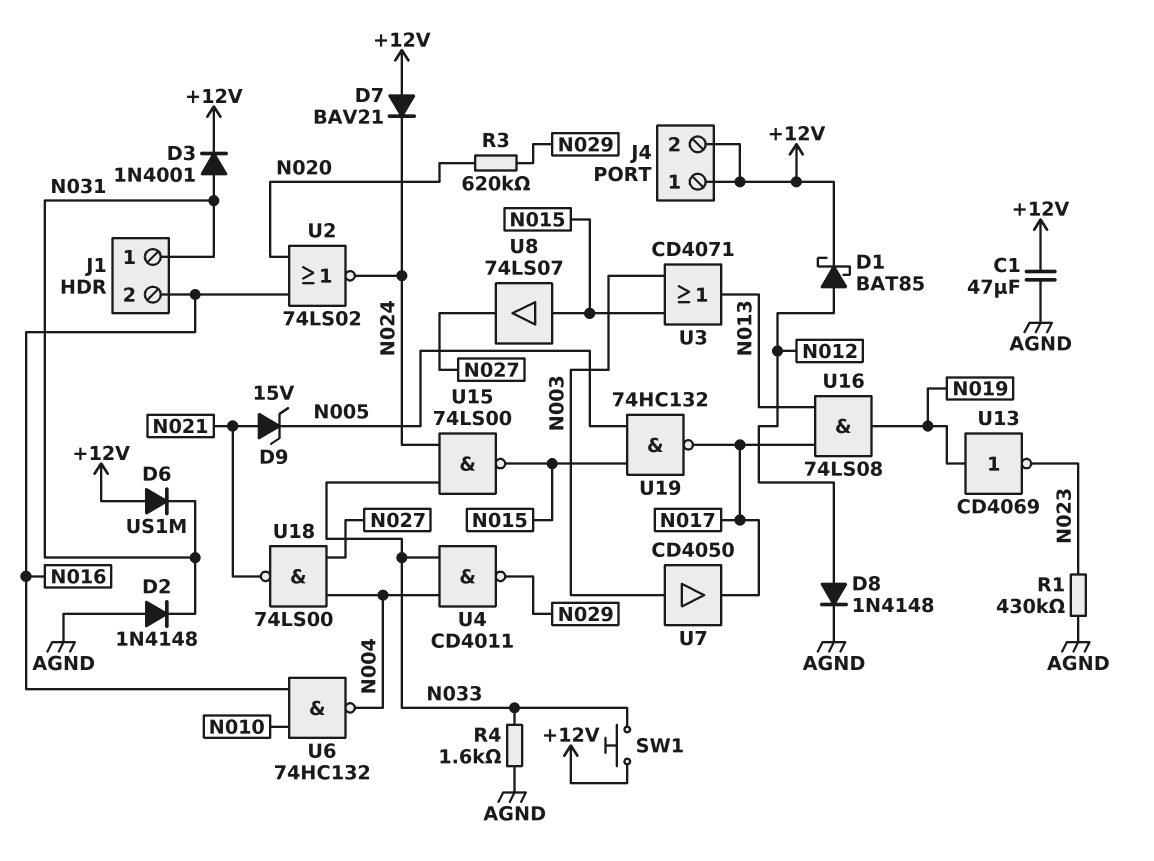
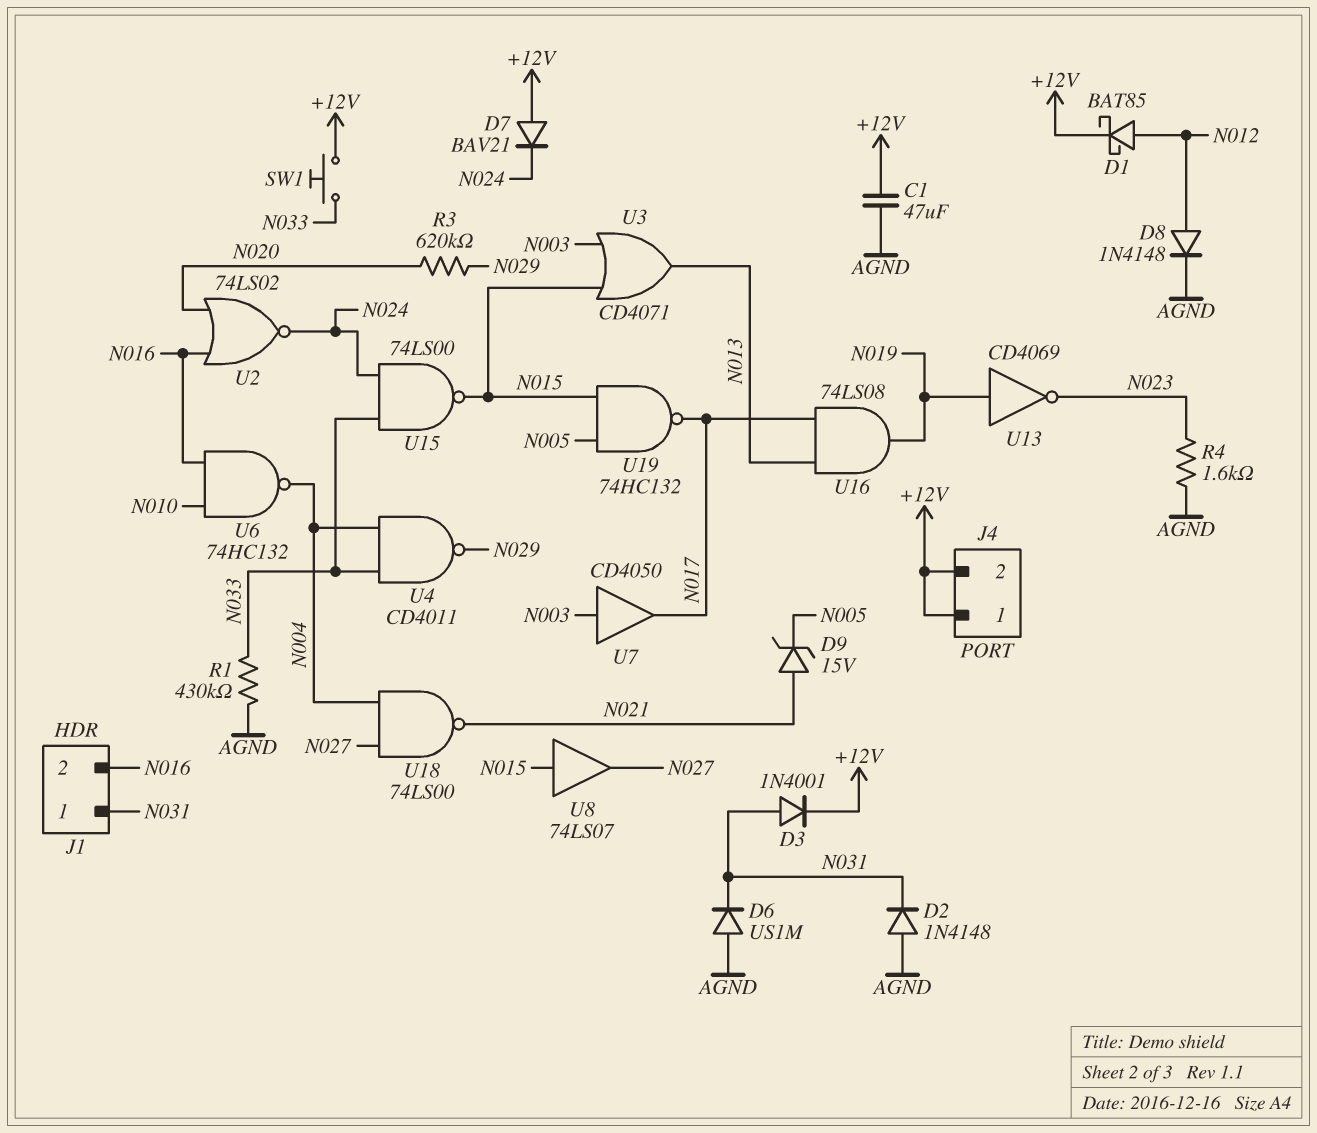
D6: diode US1M (A +12V, K N031) -> diode US1M (A AGND, K N031)
R1: 430k (AGND, N023) -> 430k (AGND, N033)
R4: 1.6k (AGND, N033) -> 1.6k (AGND, N023)

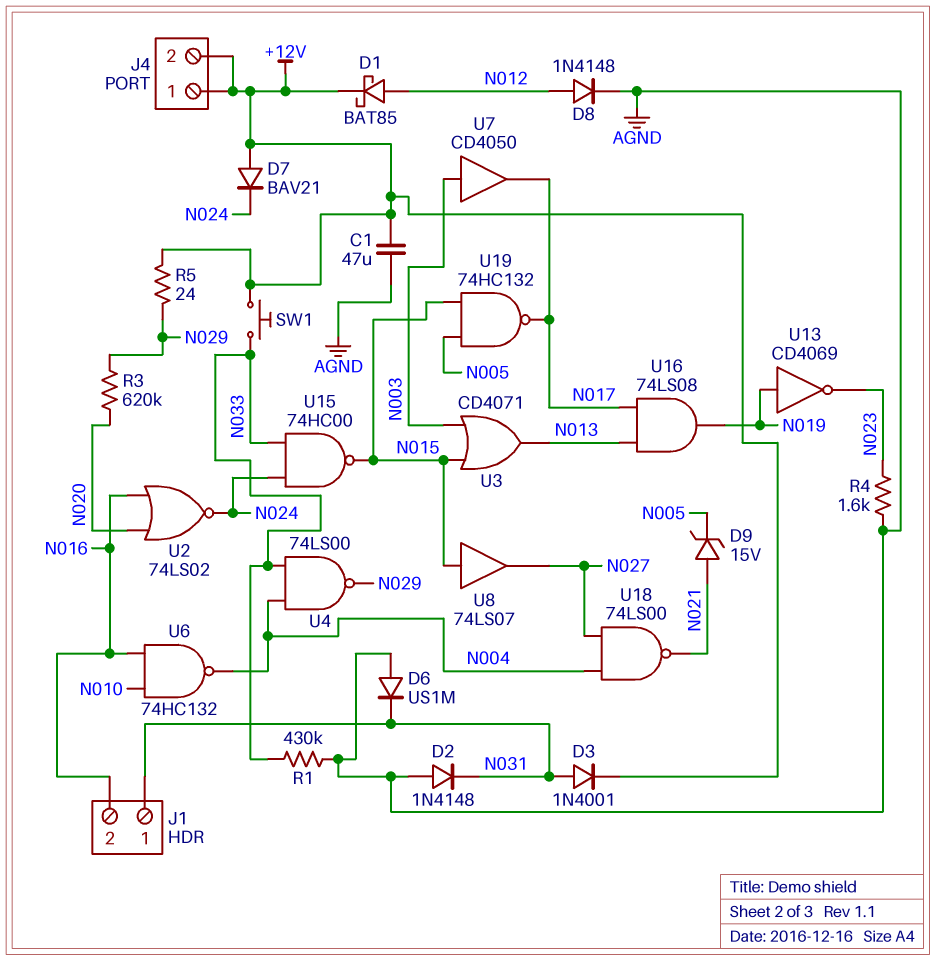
R5: none -> 24 (+12V, N029)
U4: NAND CD4011 (in N004, in N033, out N029) -> NAND 74LS00 (in N004, in N033, out N029)
U15: NAND 74LS00 (in N024, in N033, out N015) -> NAND 74HC00 (in N024, in N033, out N015)

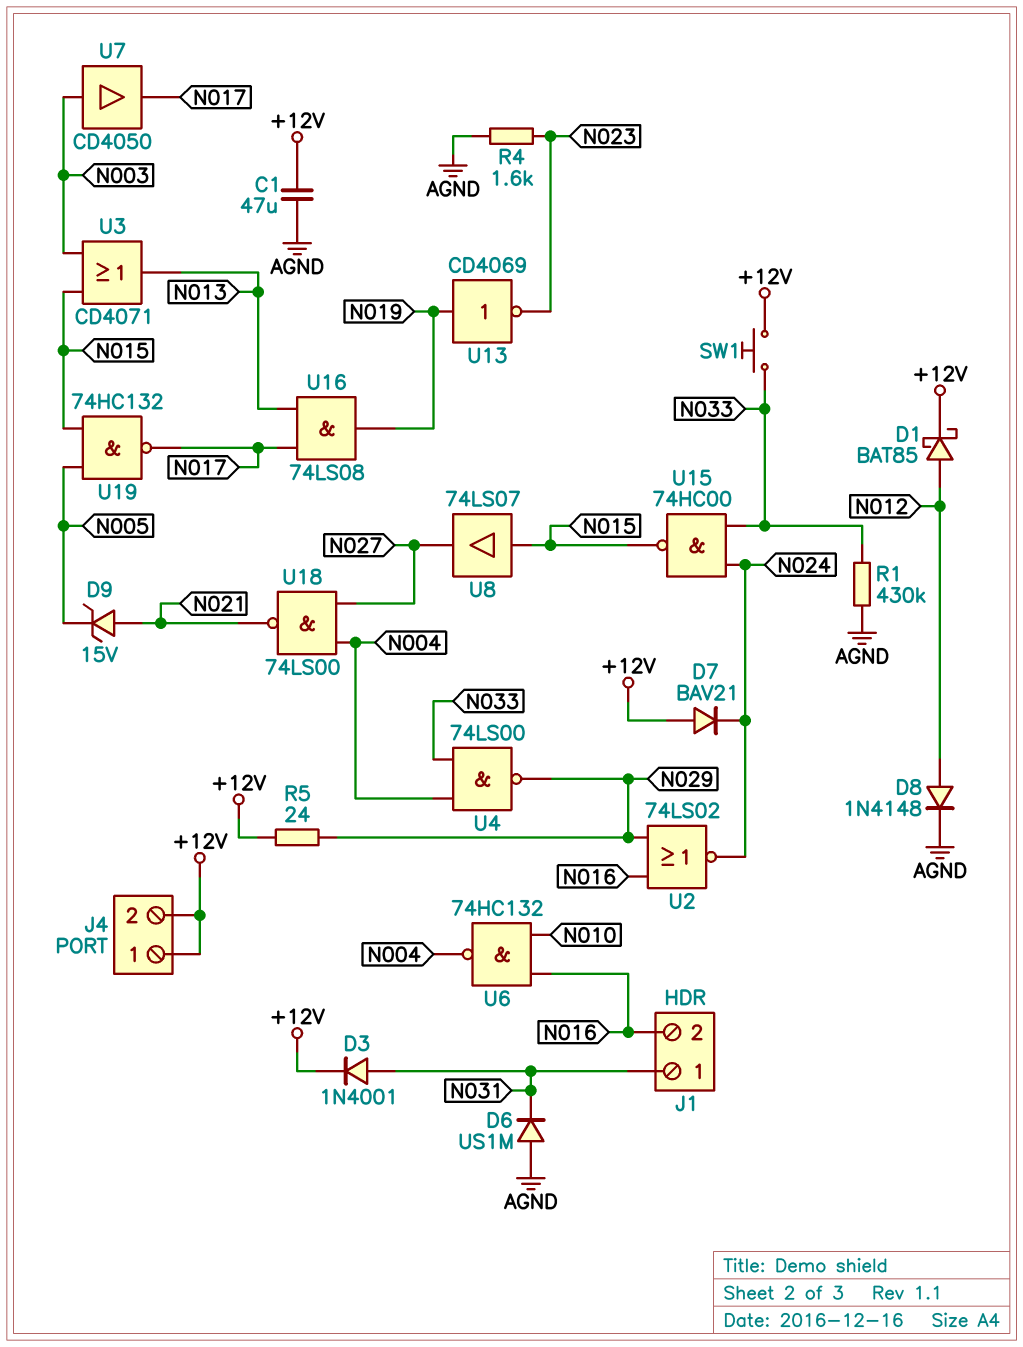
D2: diode 1N4148 (A AGND, K N031) -> none
R3: 620k (N020, N029) -> none
U2: NOR 74LS02 (in N016, in N020, out N024) -> NOR 74LS02 (in N016, in N029, out N024)

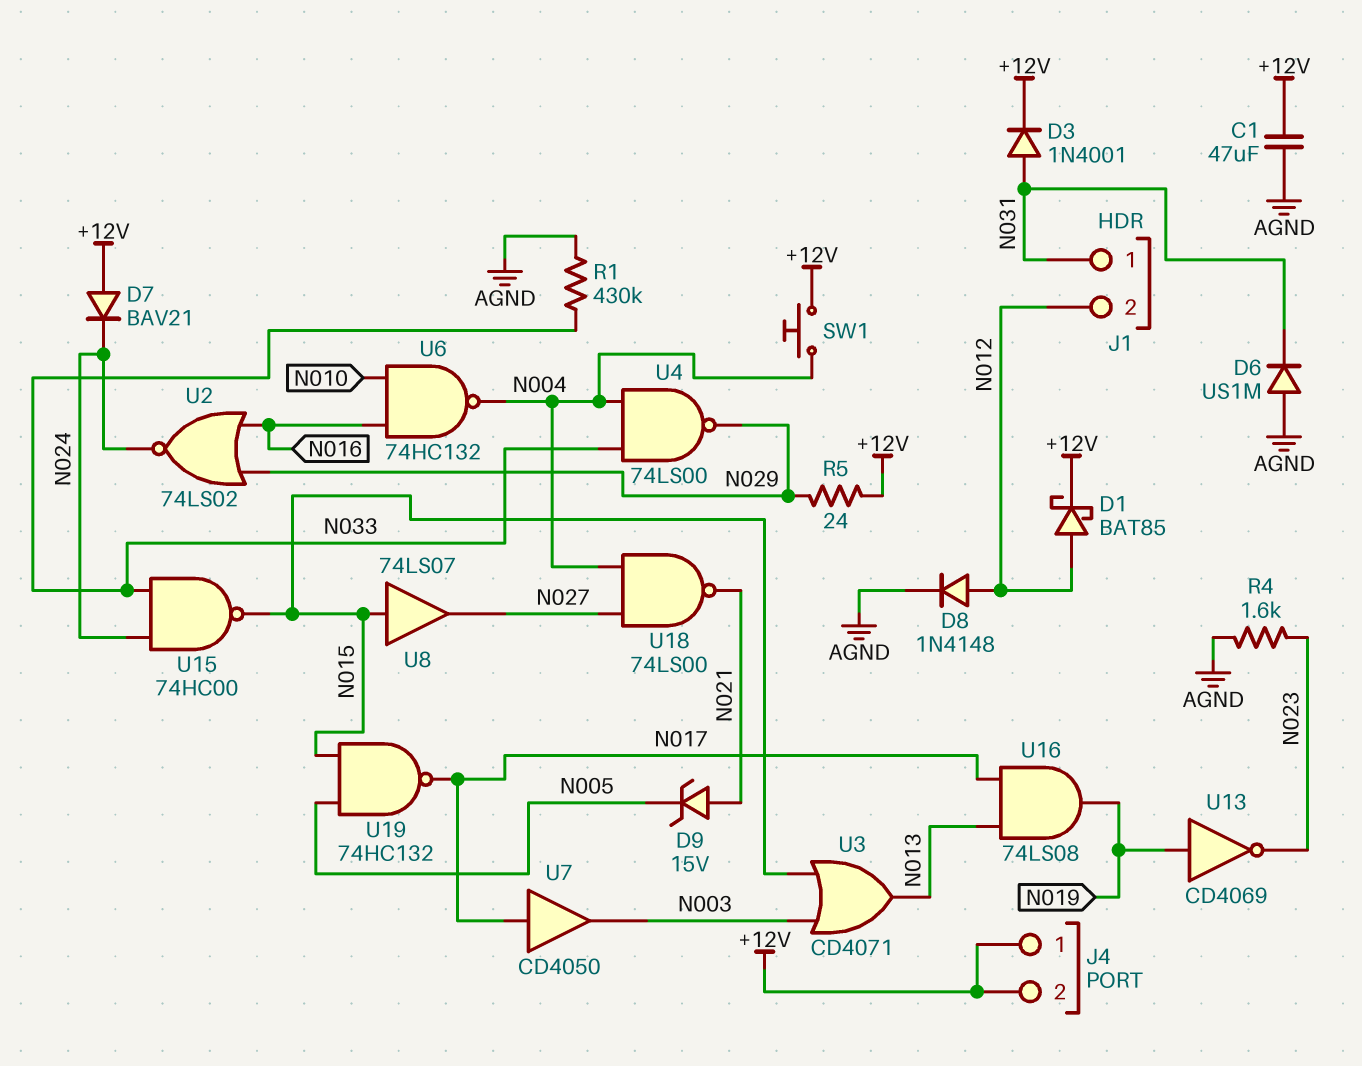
J1 pin 2: N016 -> N012
SW1: button (+12V, N033) -> button (+12V, N004)
U7: buffer CD4050 (in N003, out N017) -> buffer CD4050 (in N017, out N003)

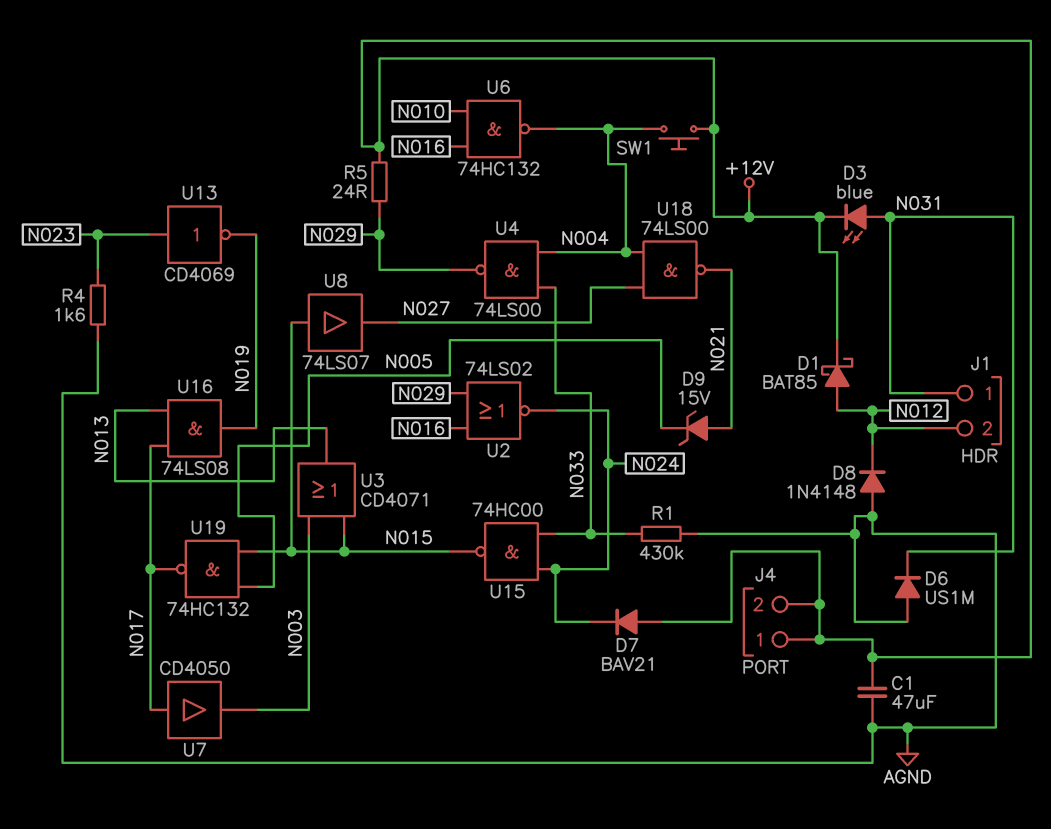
D3: diode 1N4001 (A N031, K +12V) -> LED blue (A N031, K +12V)
D8: diode 1N4148 (A N012, K AGND) -> diode 1N4148 (A AGND, K N012)
U13: NOT CD4069 (in N019, out N023) -> NOT CD4069 (in N023, out N019)

